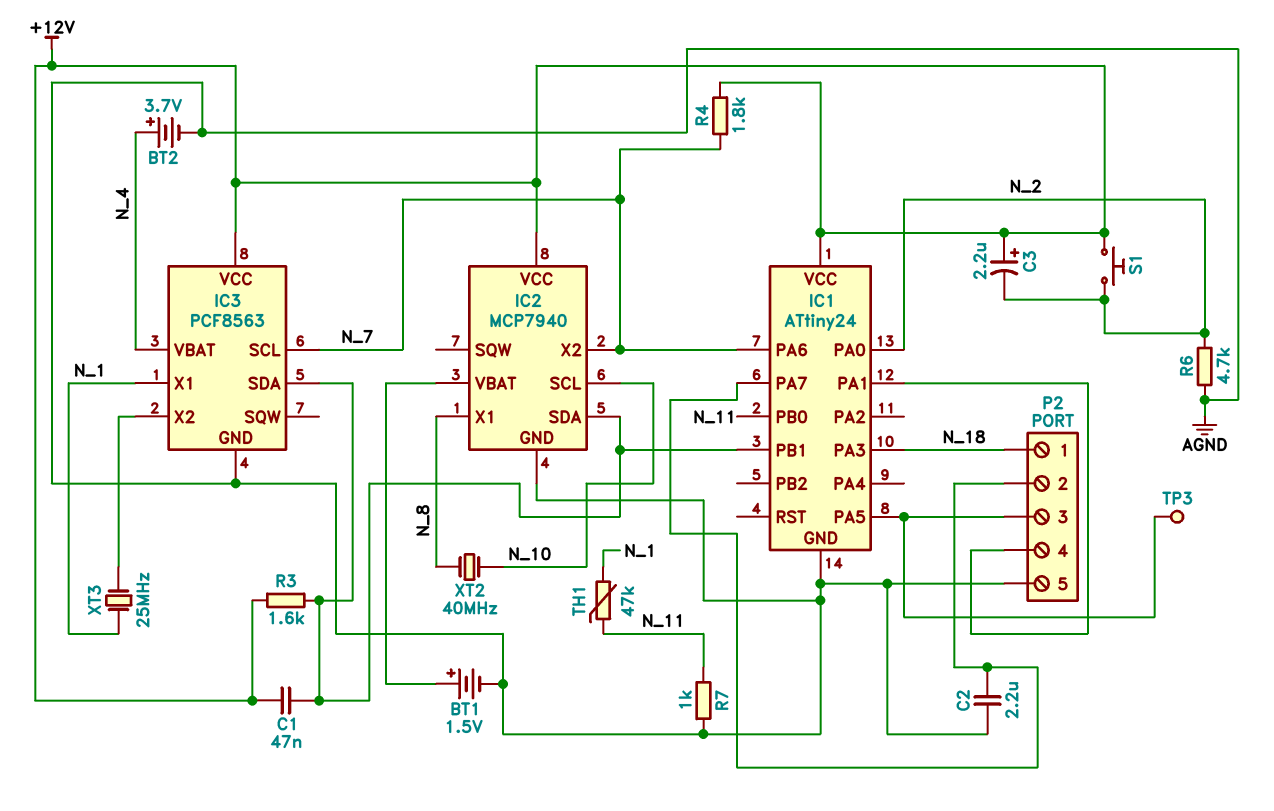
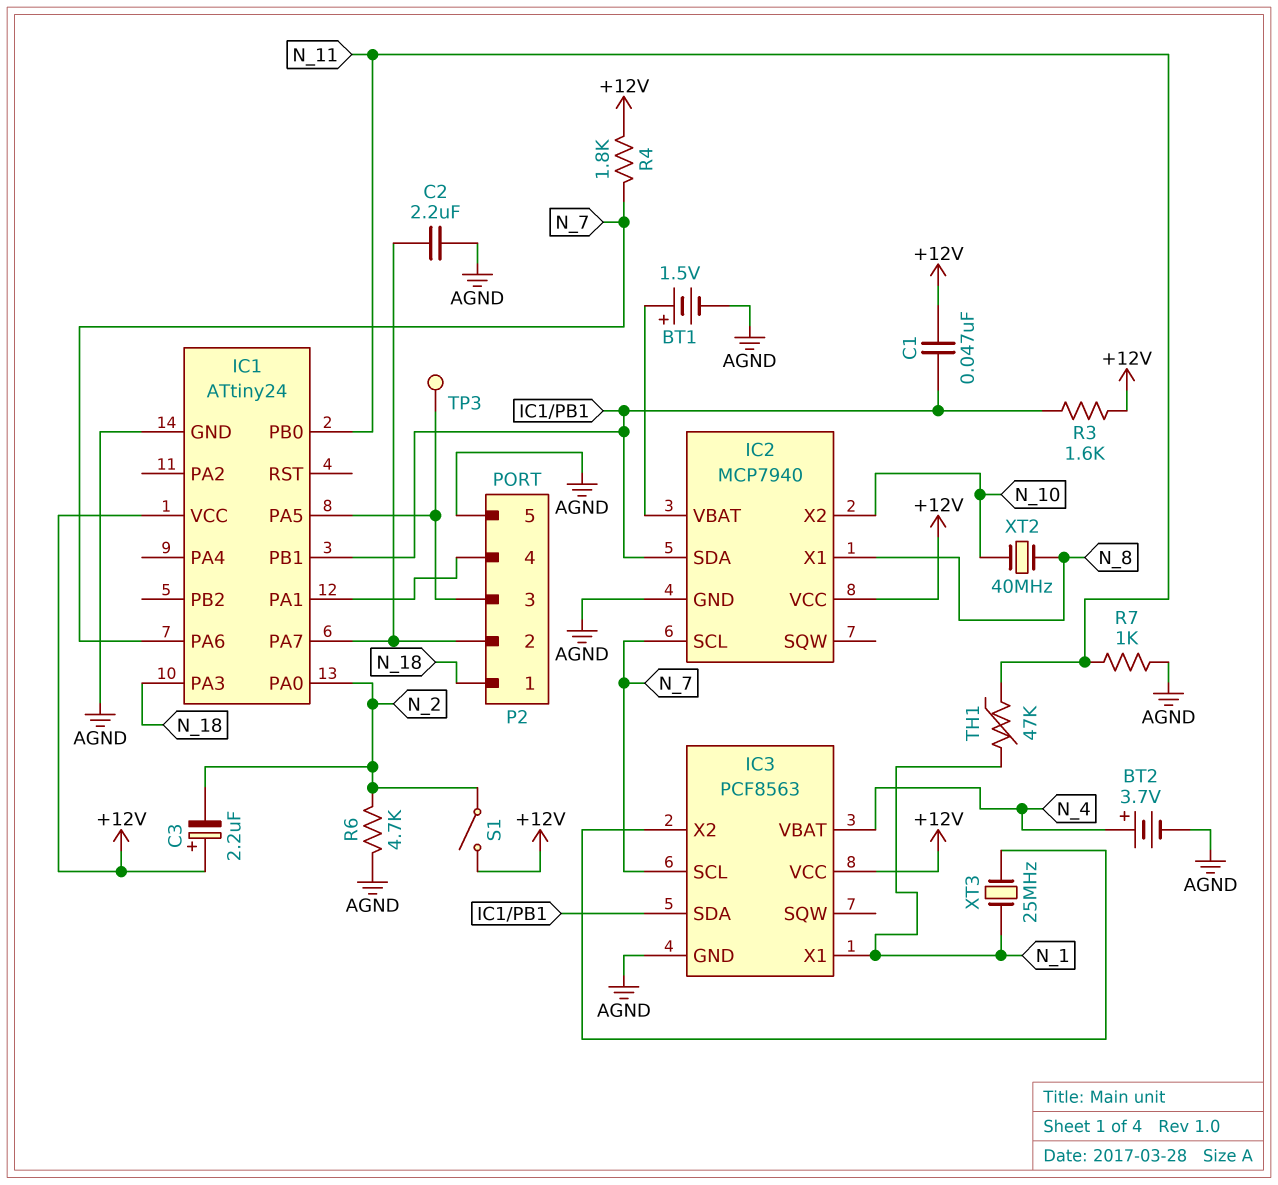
IC2 pin SCL: N_10 -> N_7
IC2 pin X2: N_7 -> N_10
S1: button (+12V, N_2) -> switch (+12V, N_2)

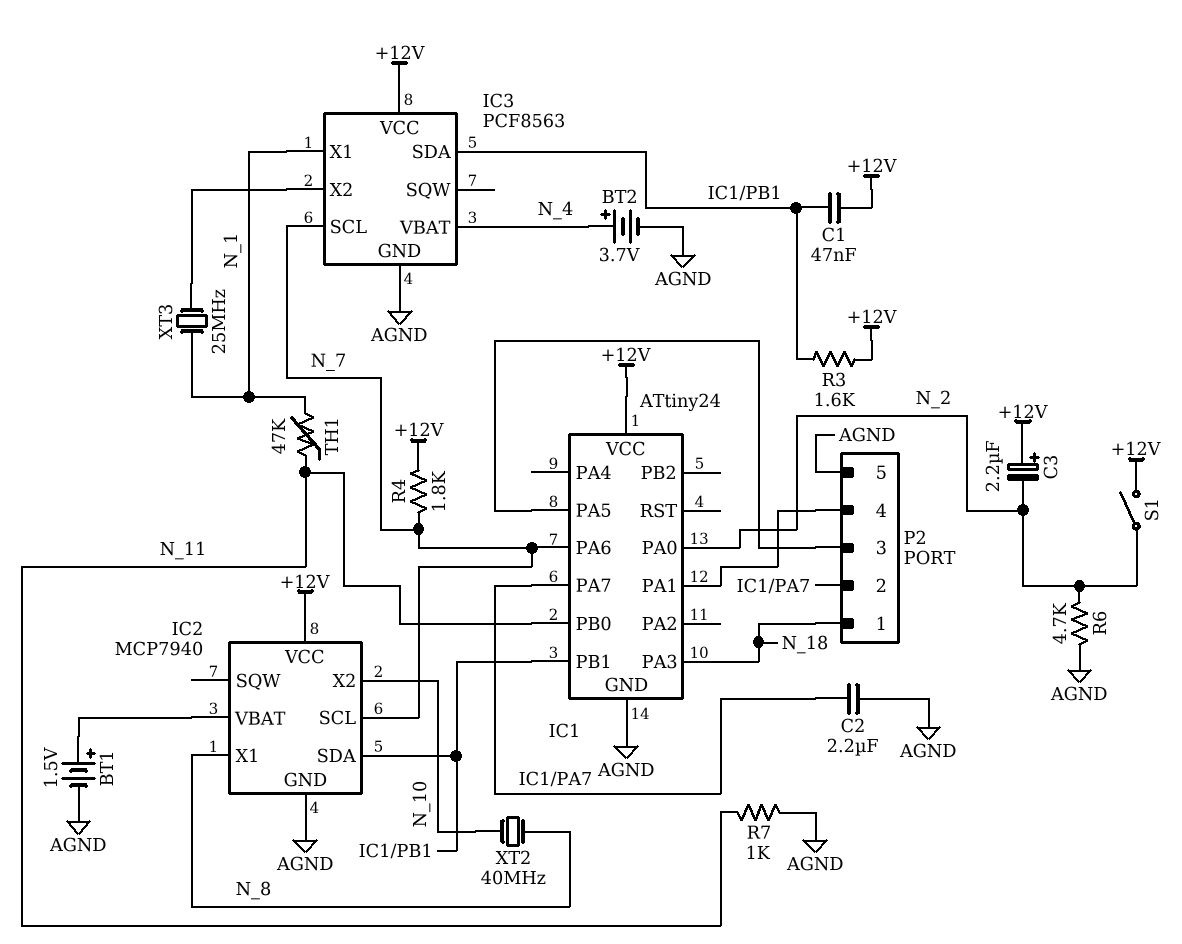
TP3: test point (IC1/PA5) -> none

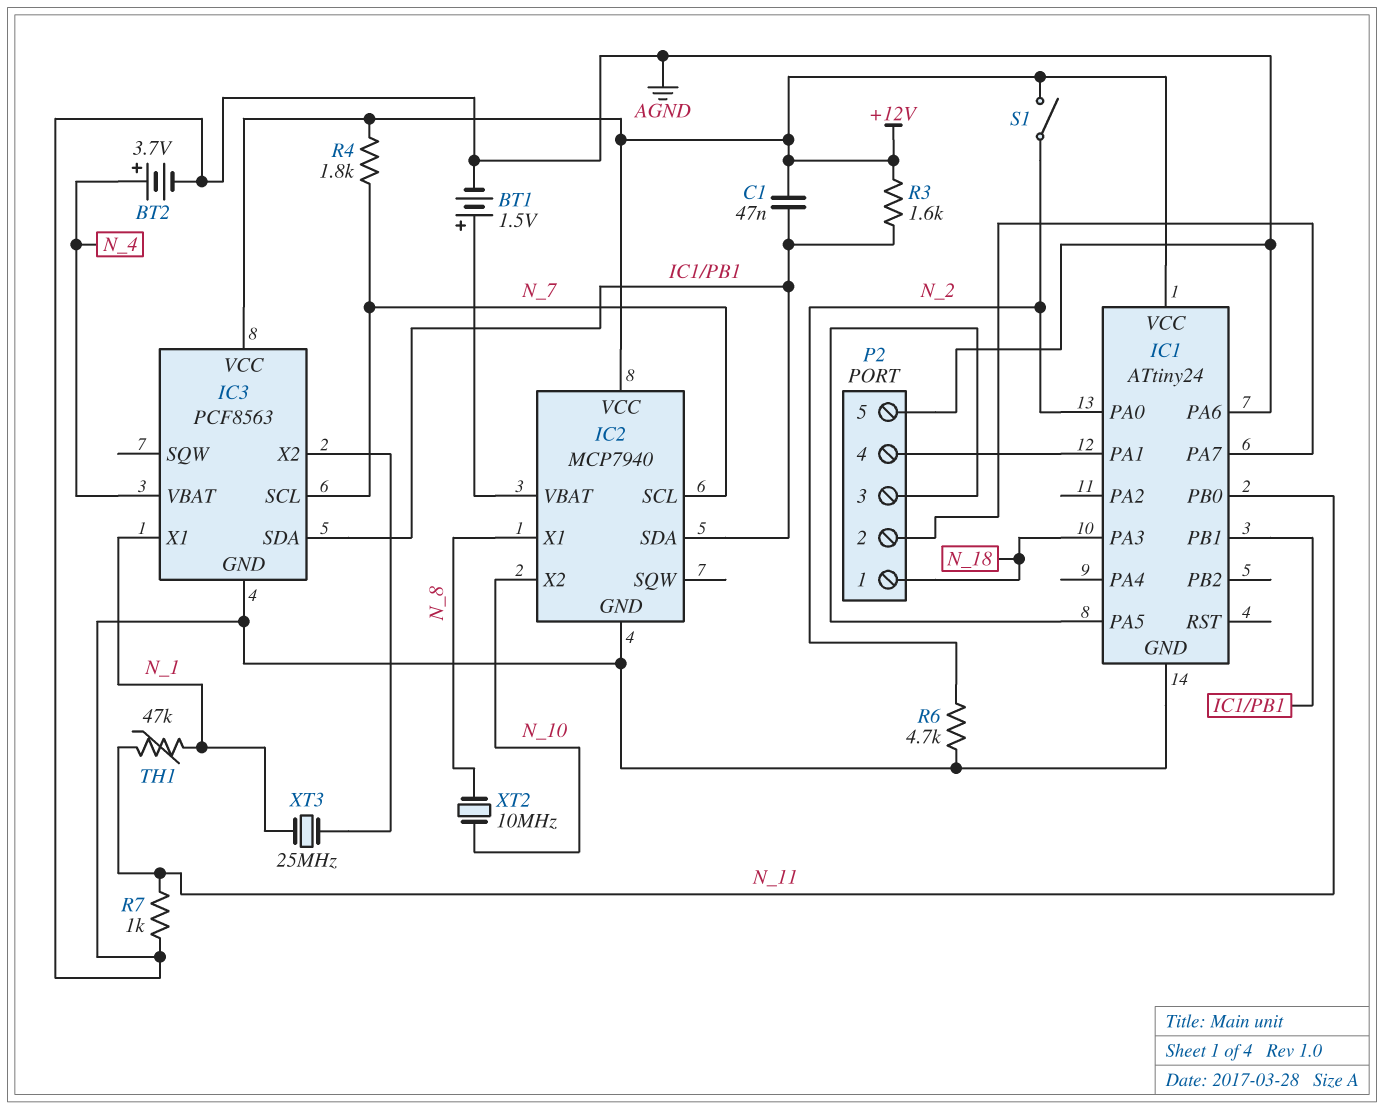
C2: 2.2uF (AGND, IC1/PA7) -> none
C3: 2.2uF (plus +12V, minus N_2) -> none
IC1 pin PA6: N_7 -> AGND
XT2: 40MHz (N_8, N_10) -> 10MHz (N_8, N_10)

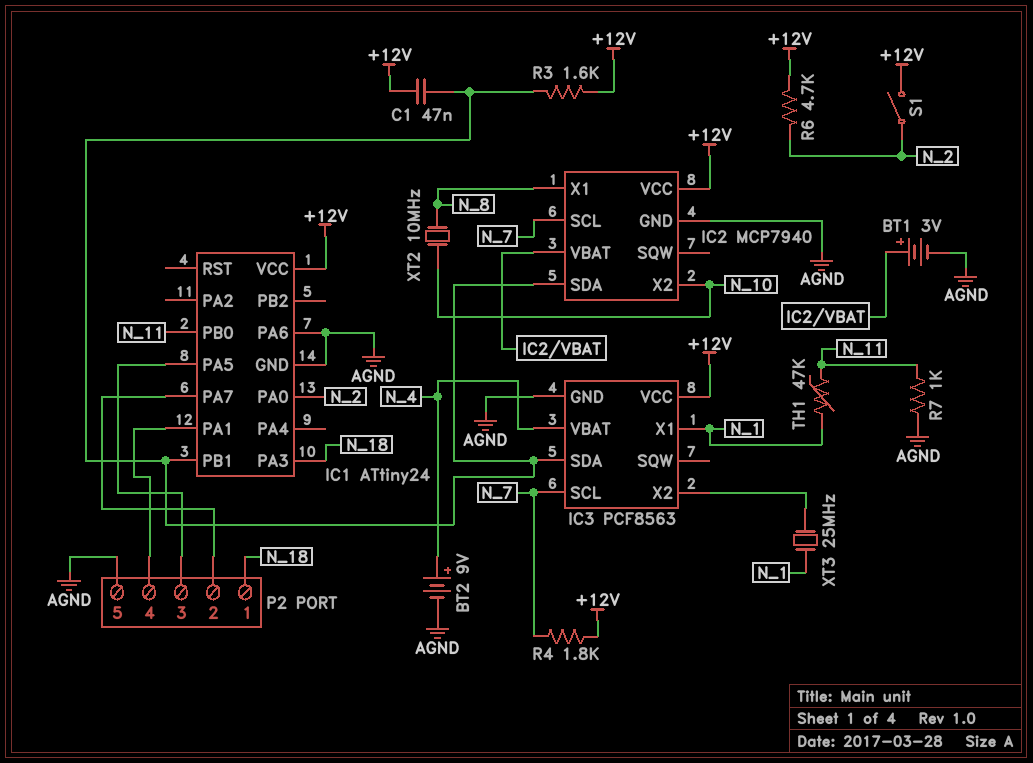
BT1: 1.5V (plus IC2/VBAT, minus AGND) -> 3V (plus IC2/VBAT, minus AGND)
BT2: 3.7V (plus N_4, minus AGND) -> 9V (plus N_4, minus AGND)
R6: 4.7k (AGND, N_2) -> 4.7k (+12V, N_2)

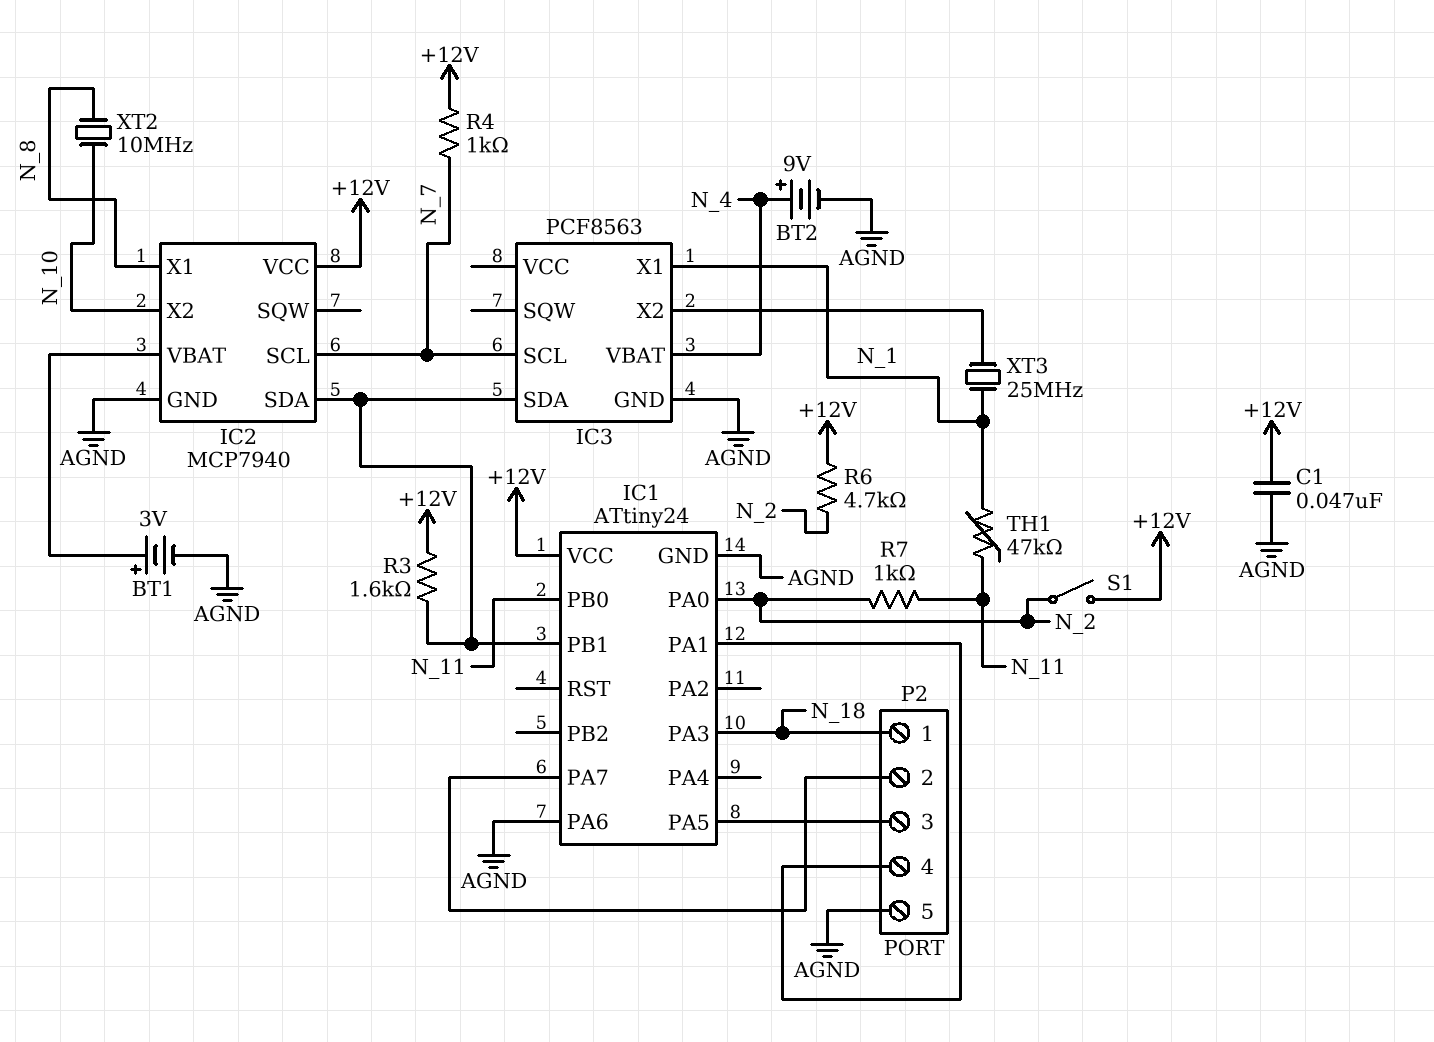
C1: 47nF (+12V, IC1/PB1) -> 47nF (+12V, AGND)
IC3 pin VCC: +12V -> none
R4: 1.8k (+12V, N_7) -> 1k (+12V, N_7)
R7: 1k (AGND, N_11) -> 1k (N_2, N_11)

